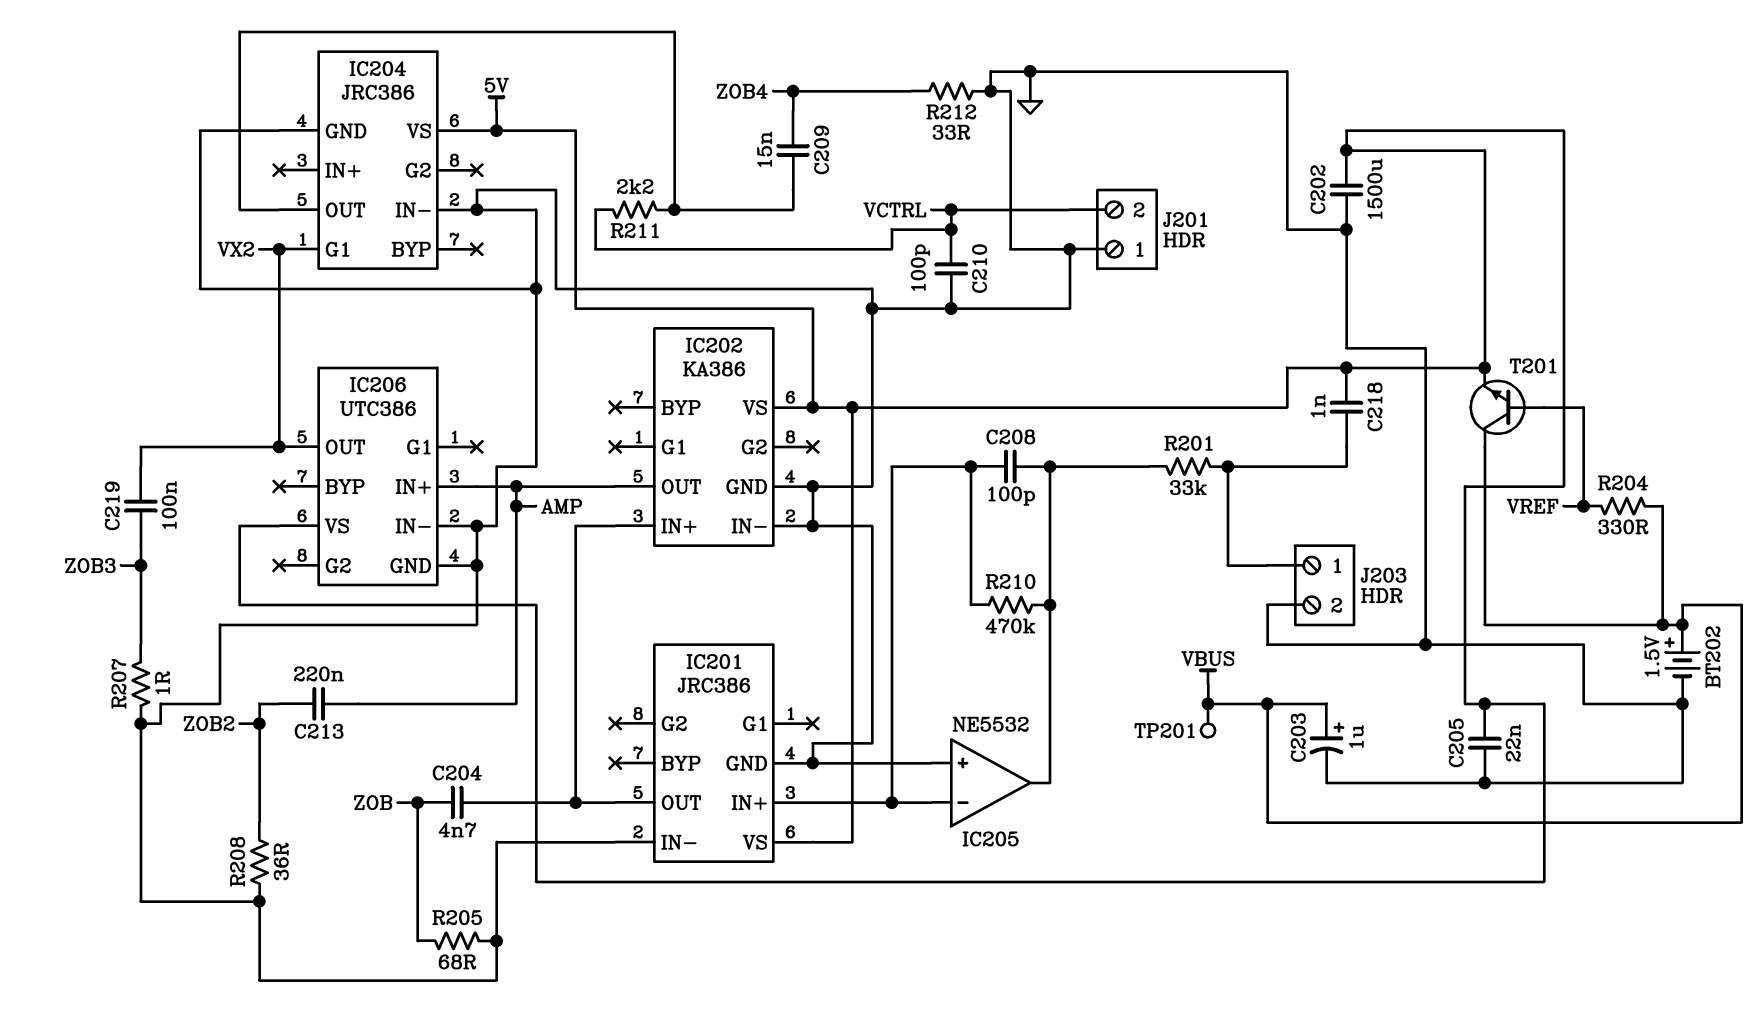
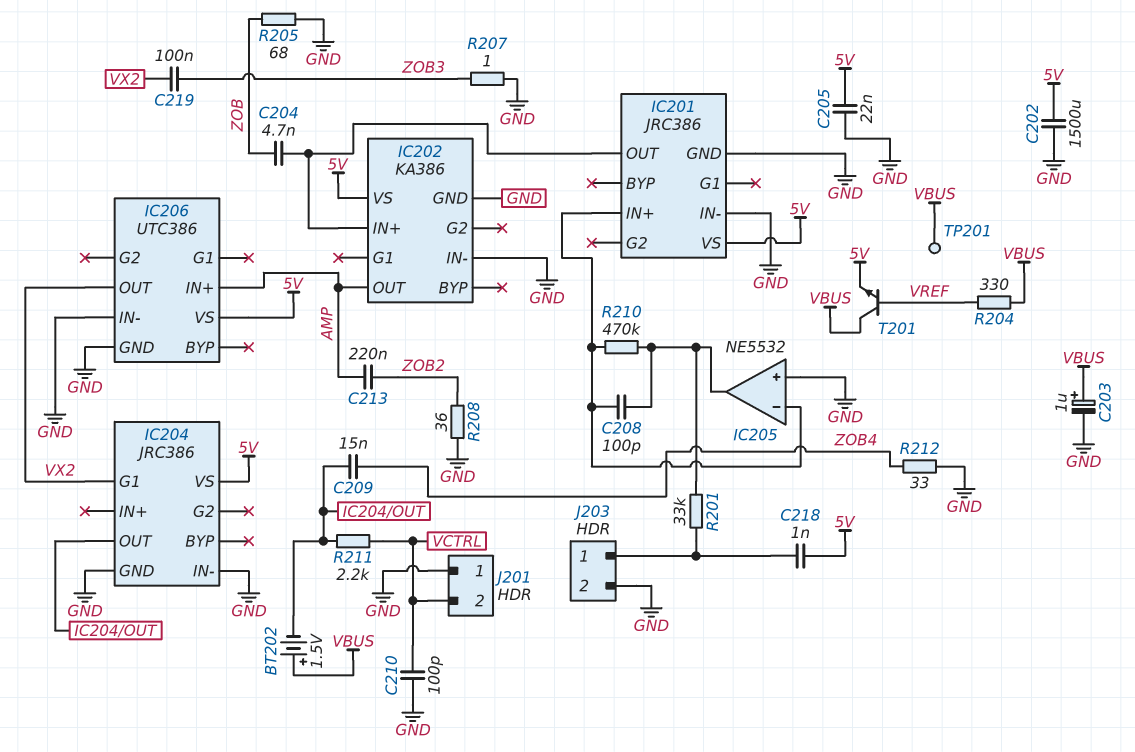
BT202: 1.5V (plus VBUS, minus GND) -> 1.5V (plus VBUS, minus IC204/OUT)

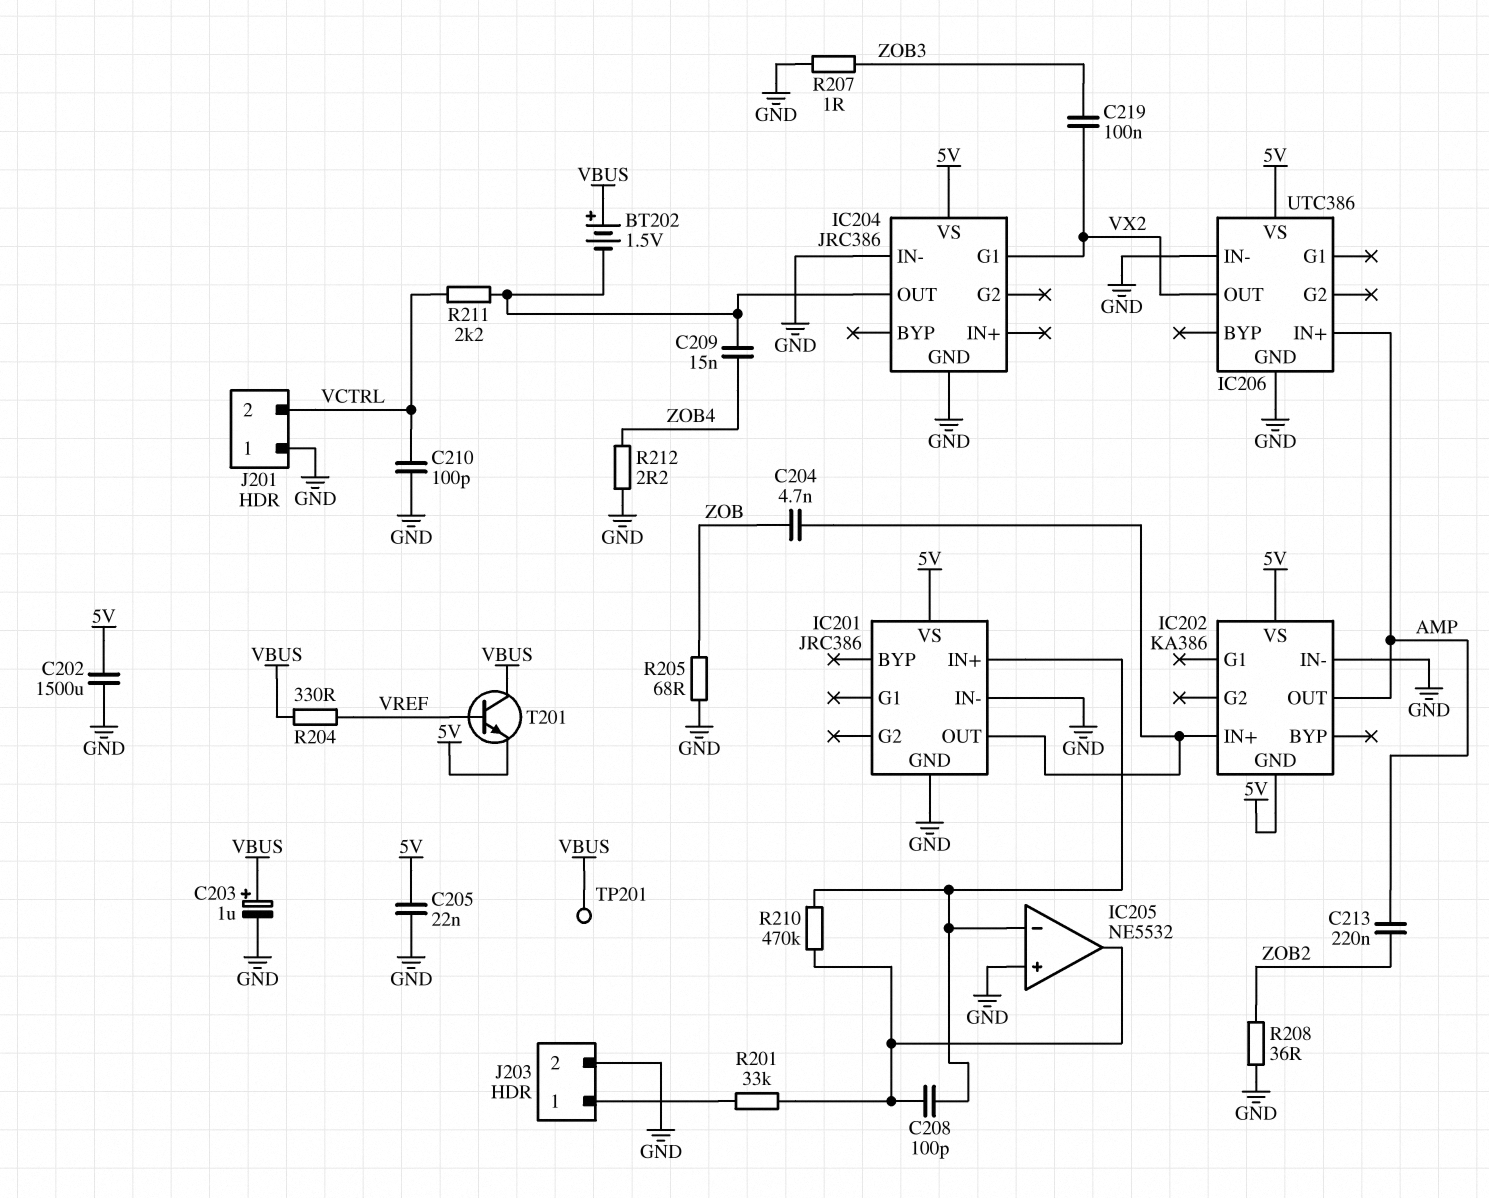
C218: 1nF (5V, J203/1) -> none
IC202 pin GND: GND -> 5V
R212: 33 (GND, ZOB4) -> 2.2 (GND, ZOB4)

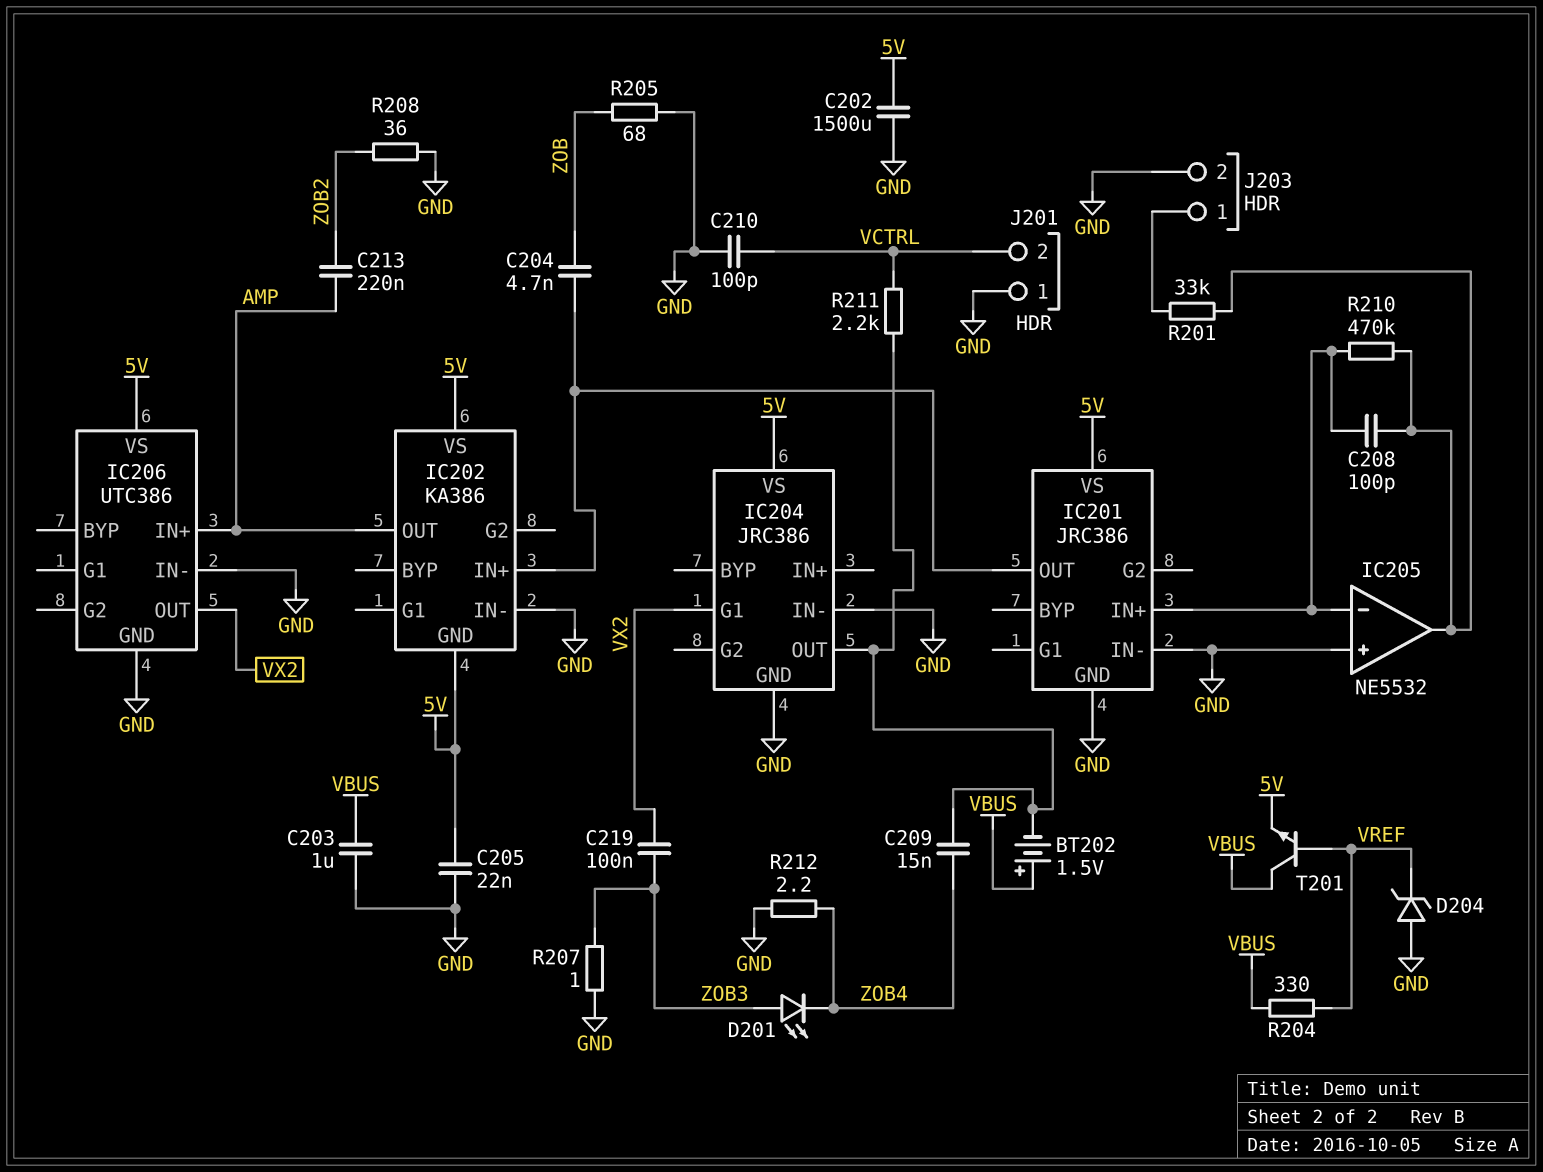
C203: 1uF (plus VBUS, minus GND) -> 1uF (GND, VBUS)
D201: none -> LED (A ZOB3, K ZOB4)
D204: none -> zener (A GND, K VREF)
TP201: test point (VBUS) -> none

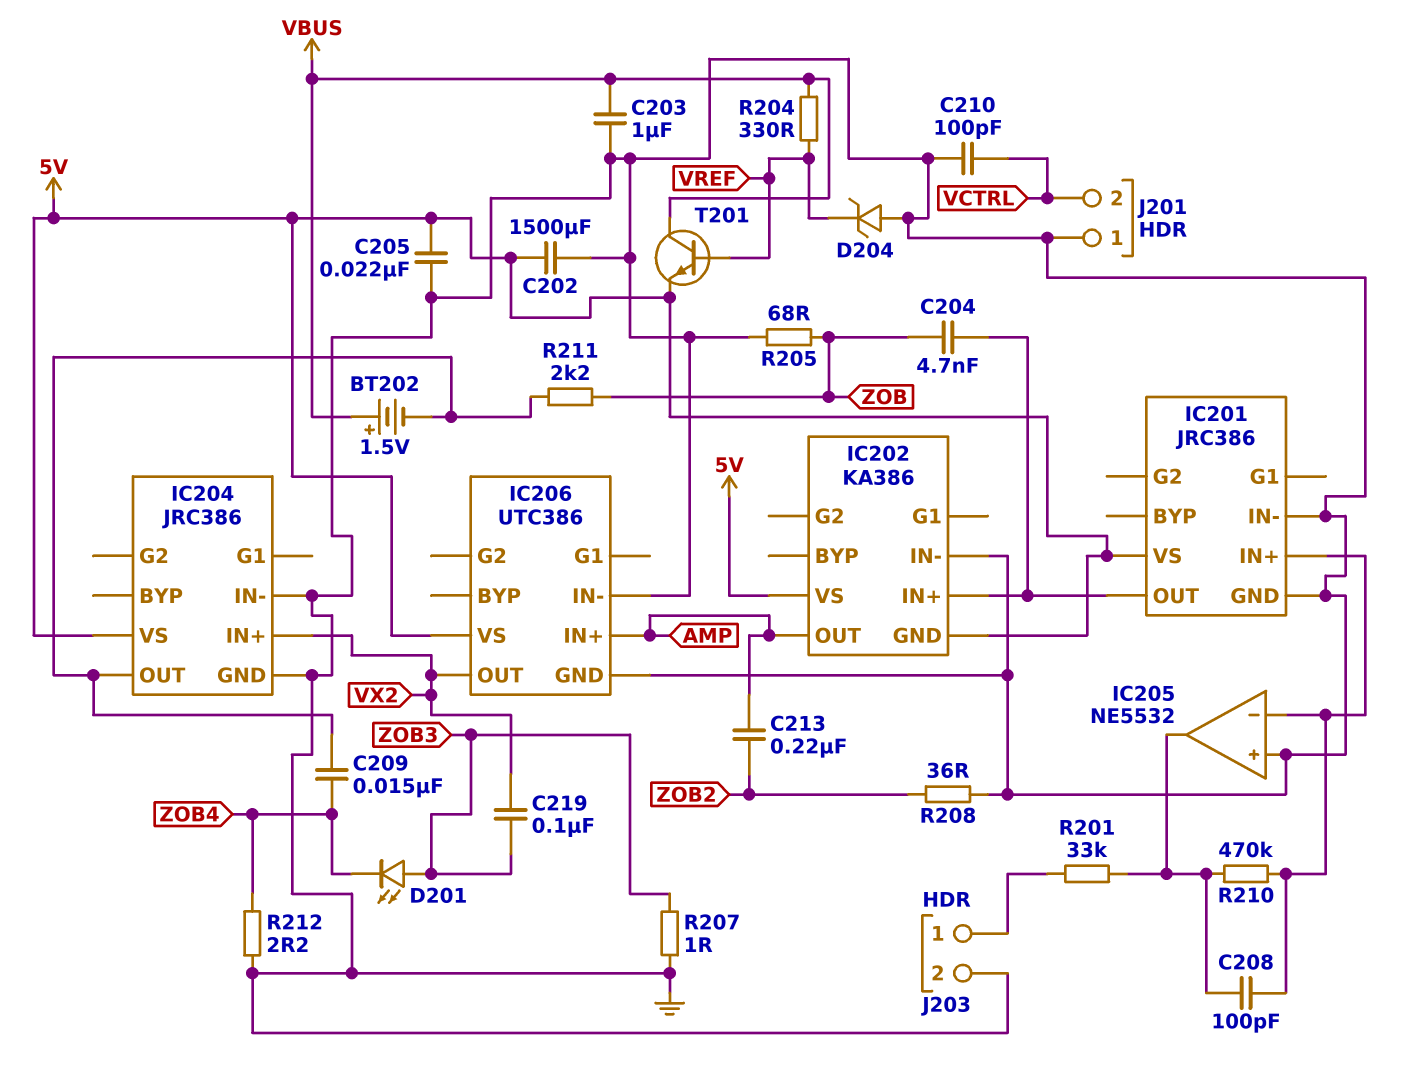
IC204 pin G1: VX2 -> none
IC204 pin IN+: none -> VX2
R211: 2.2k (IC204/OUT, VCTRL) -> 2.2k (IC204/OUT, ZOB)

